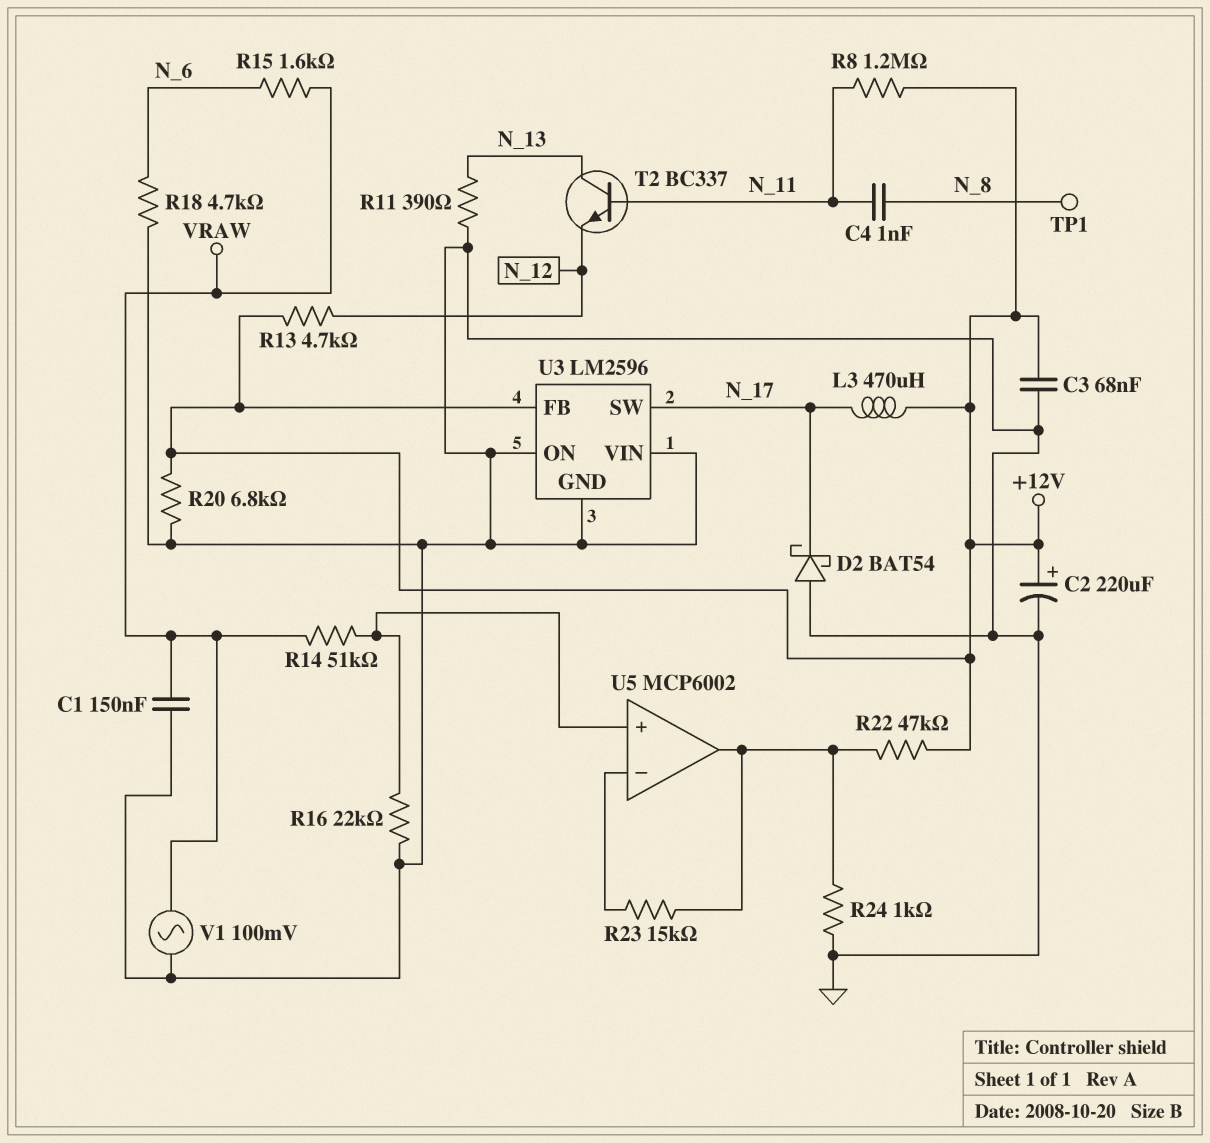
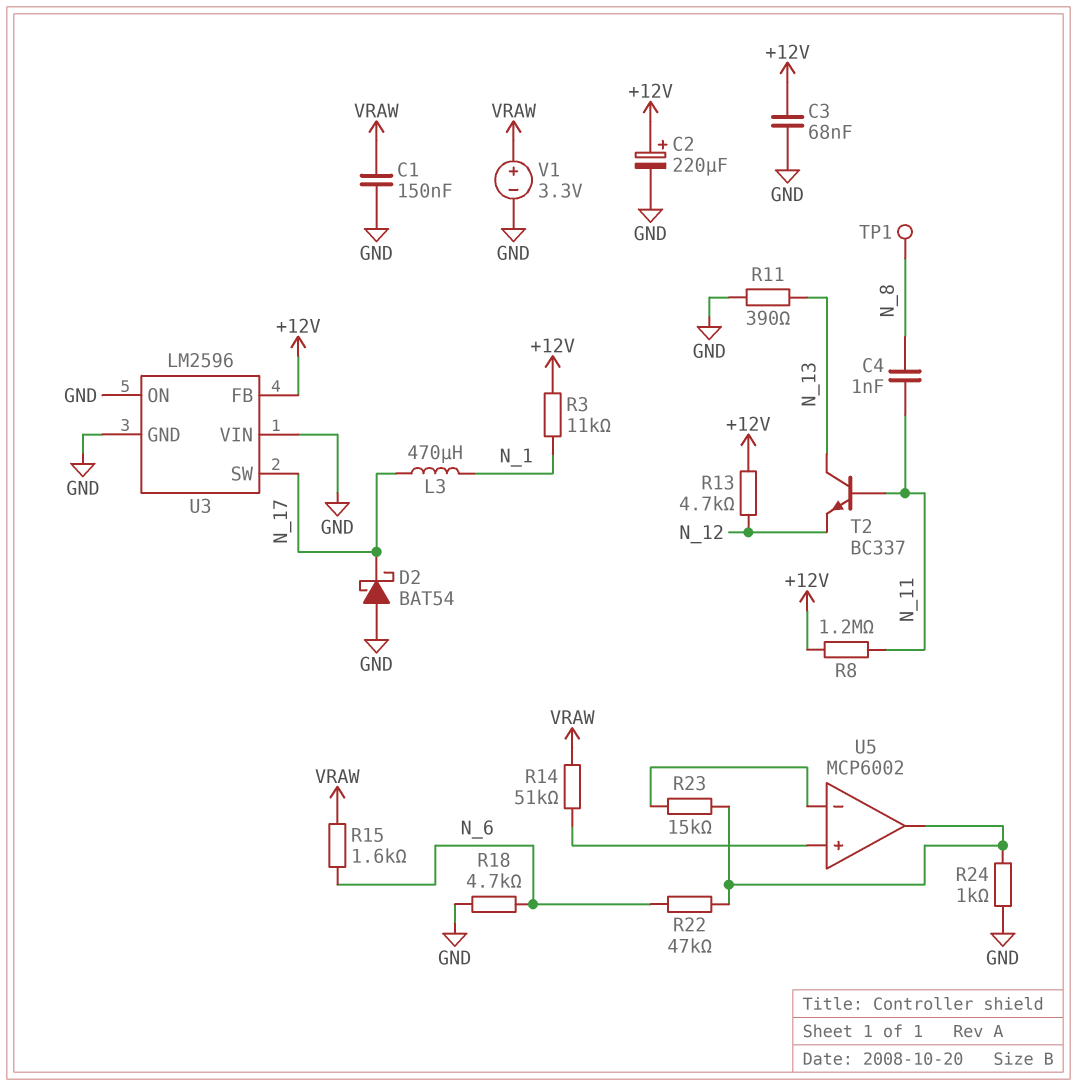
L3: 470uH (+12V, N_17) -> 470uH (N_1, N_17)
R3: none -> 11k (+12V, N_1)
R16: 22k (GND, U5/in+) -> none
R20: 6.8k (+12V, GND) -> none
R22: 47k (+12V, U5/out) -> 47k (N_6, U5/out)
V1: AC 100mV (GND, VRAW) -> 3.3V (plus VRAW, minus GND)

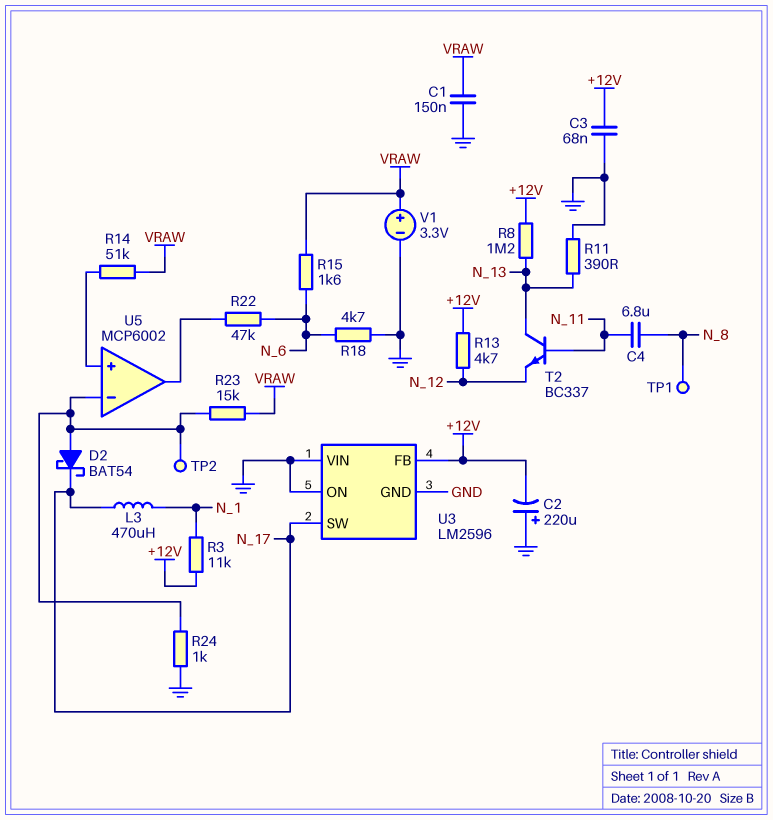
C2: 220uF (plus +12V, minus GND) -> 220uF (plus GND, minus +12V)
C4: 1nF (N_8, N_11) -> 6.8uF (N_8, N_11)
D2: schottky BAT54 (A GND, K N_17) -> schottky BAT54 (A U5/in-, K N_17)
R8: 1.2M (+12V, N_11) -> 1.2M (+12V, N_13)
R23: 15k (U5/in-, U5/out) -> 15k (U5/in-, VRAW)
R24: 1k (GND, U5/out) -> 1k (GND, U5/in-)
TP2: none -> test point (U5/in-)

